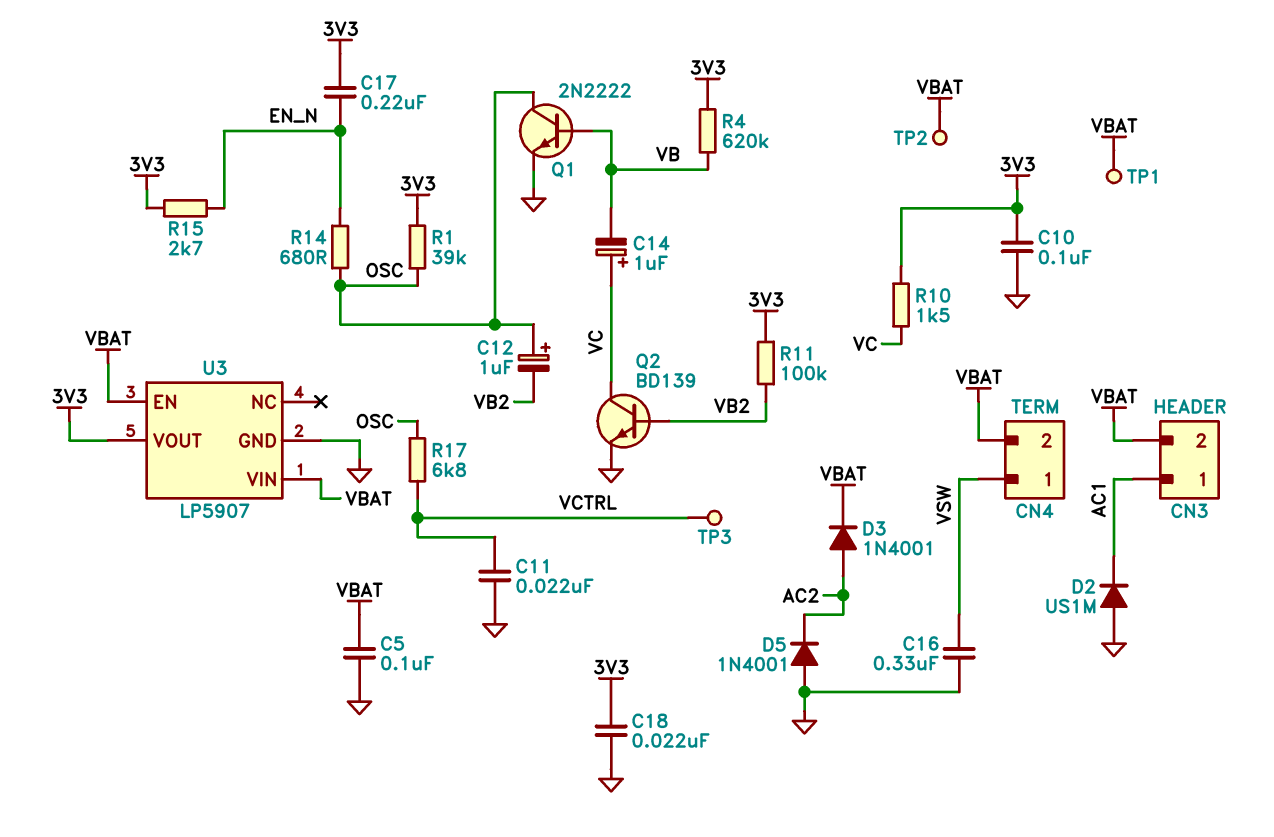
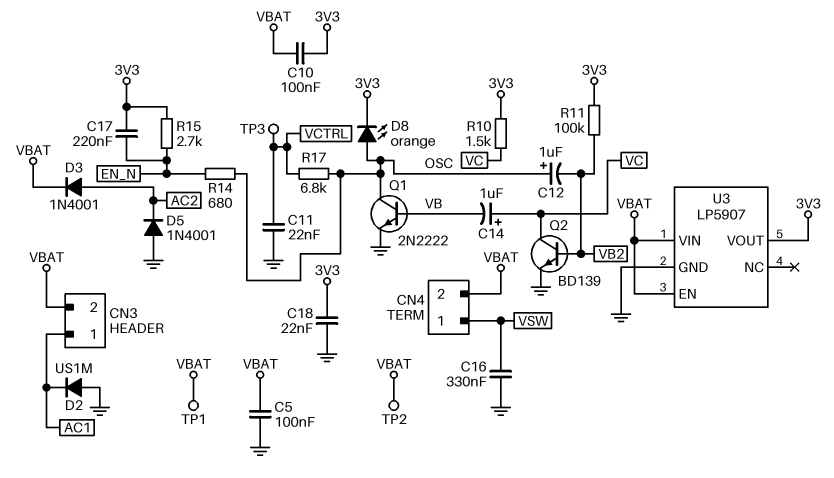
C10: 100nF (3V3, GND) -> 100nF (3V3, VBAT)
D8: none -> LED orange (A OSC, K 3V3)
R1: 39k (3V3, OSC) -> none
R4: 620k (3V3, VB) -> none

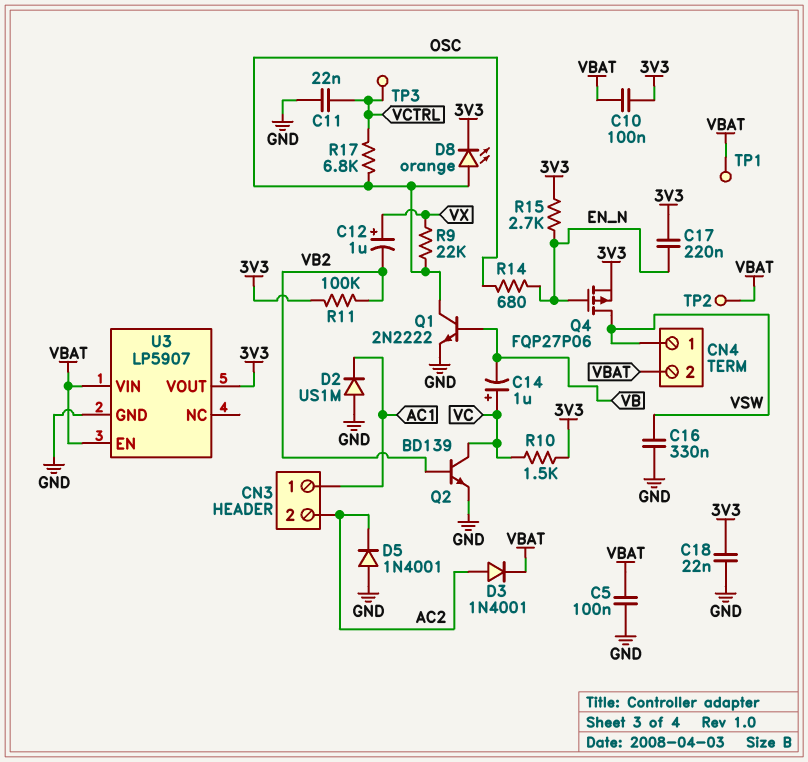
C12: 1uF (plus OSC, minus VB2) -> 1uF (plus VX, minus VB2)
CN3 pin 2: VBAT -> AC2
Q4: none -> PMOS FQP27P06 (G EN_N, D VSW, S 3V3)
R9: none -> 22k (OSC, VX)

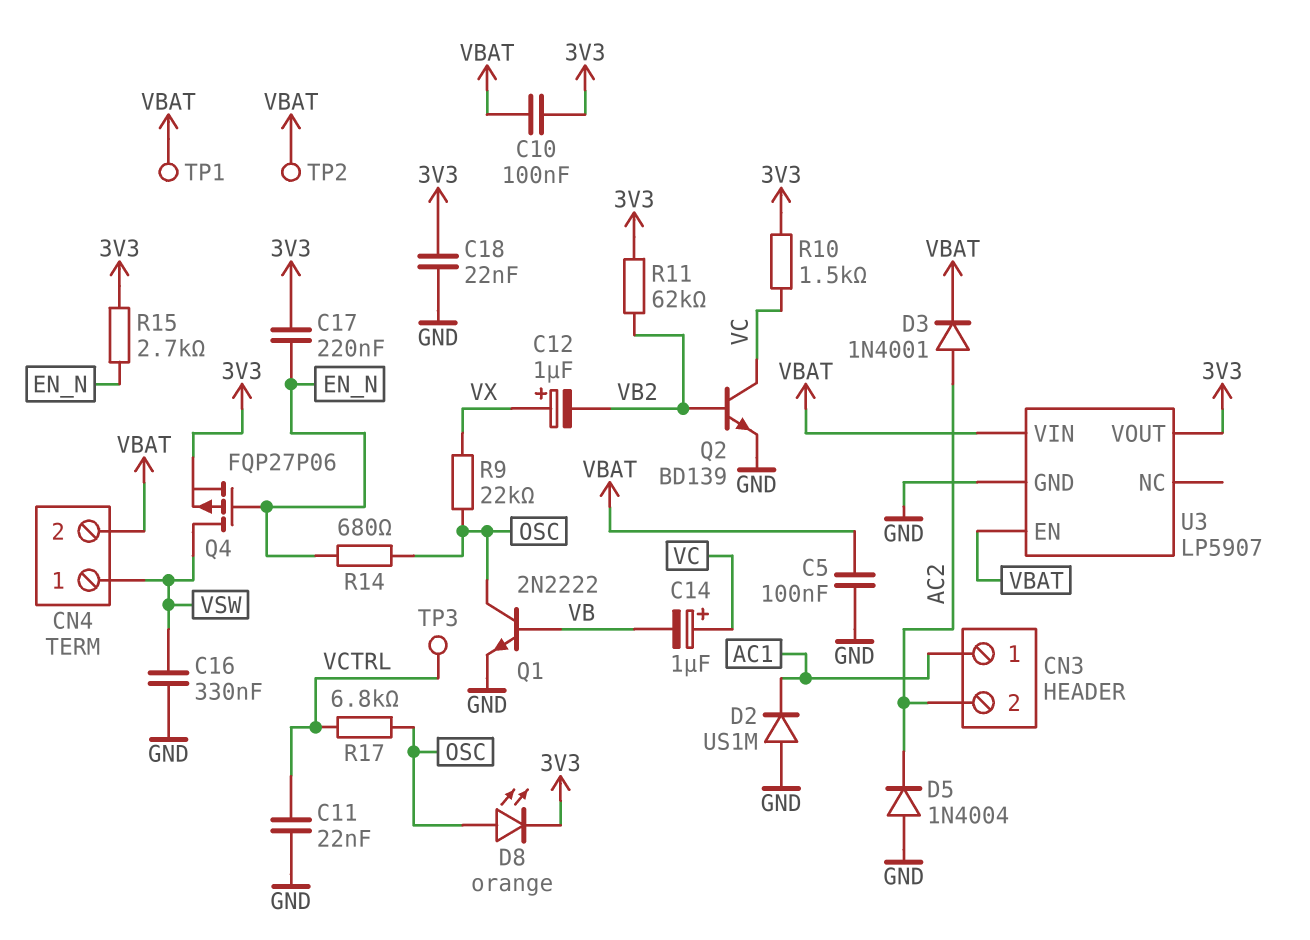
D5: diode 1N4001 (A GND, K AC2) -> diode 1N4004 (A GND, K AC2)
R11: 100k (3V3, VB2) -> 62k (3V3, VB2)

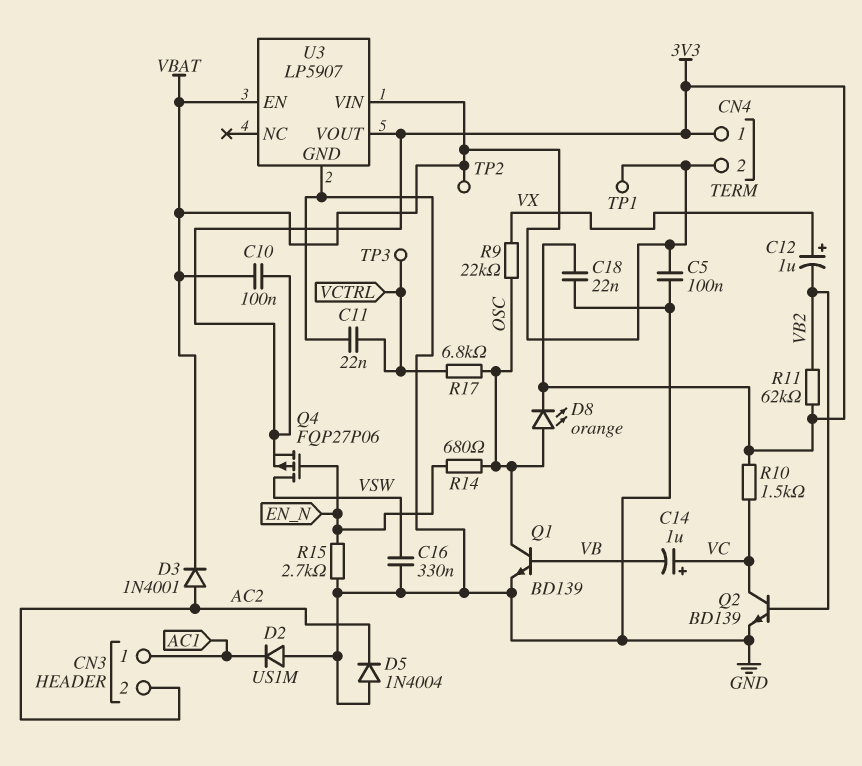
C17: 220nF (3V3, EN_N) -> none
CN4 pin 1: VSW -> 3V3
Q1: NPN 2N2222 (B VB, C OSC, E GND) -> NPN BD139 (B VB, C OSC, E GND)
R15: 2.7k (3V3, EN_N) -> 2.7k (EN_N, GND)

